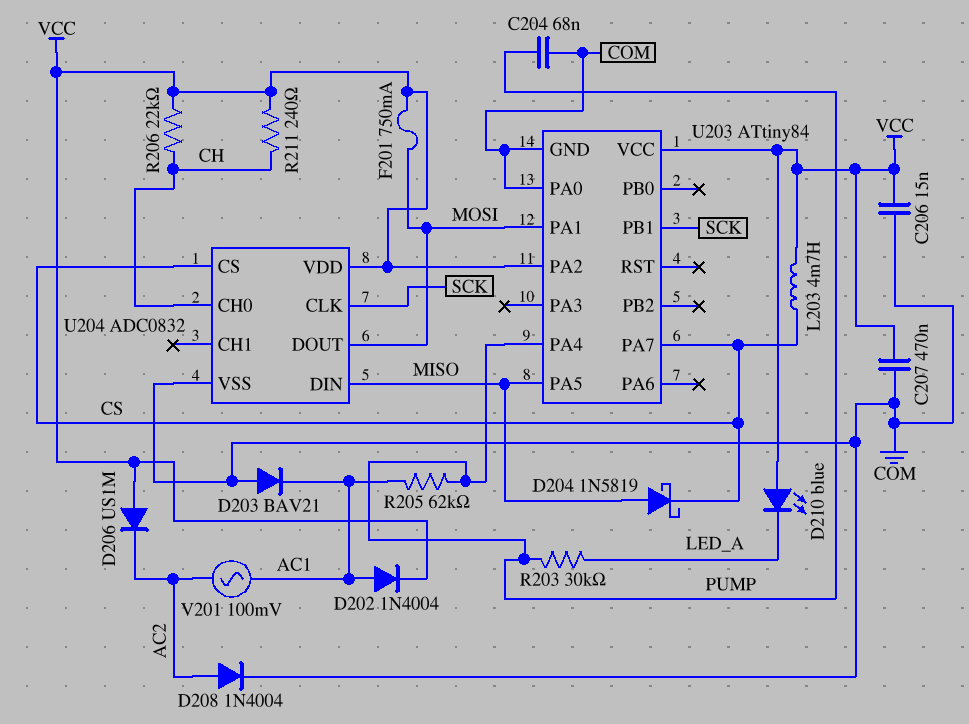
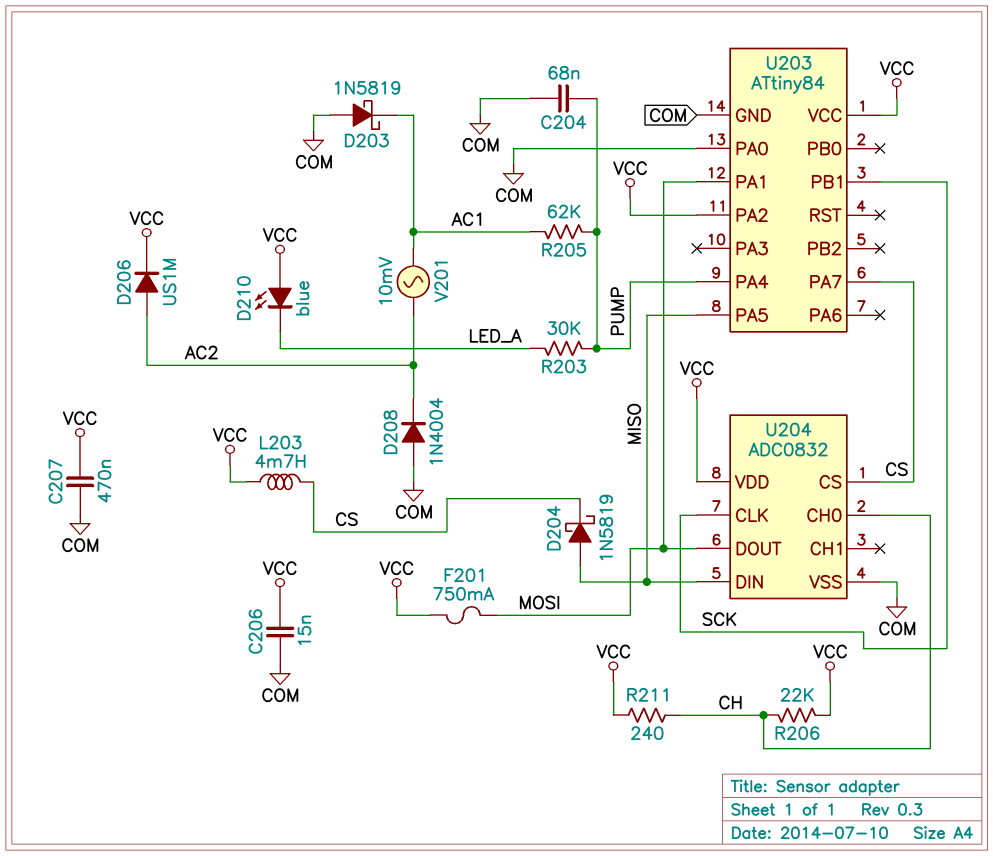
D202: diode 1N4004 (A AC1, K VCC) -> none
D203: diode BAV21 (A COM, K AC1) -> schottky 1N5819 (A COM, K AC1)
D206: diode US1M (A VCC, K AC2) -> diode US1M (A AC2, K VCC)
D208: diode 1N4004 (A AC2, K COM) -> diode 1N4004 (A COM, K AC2)
V201: AC 100mV (AC1, AC2) -> AC 10mV (AC1, AC2)

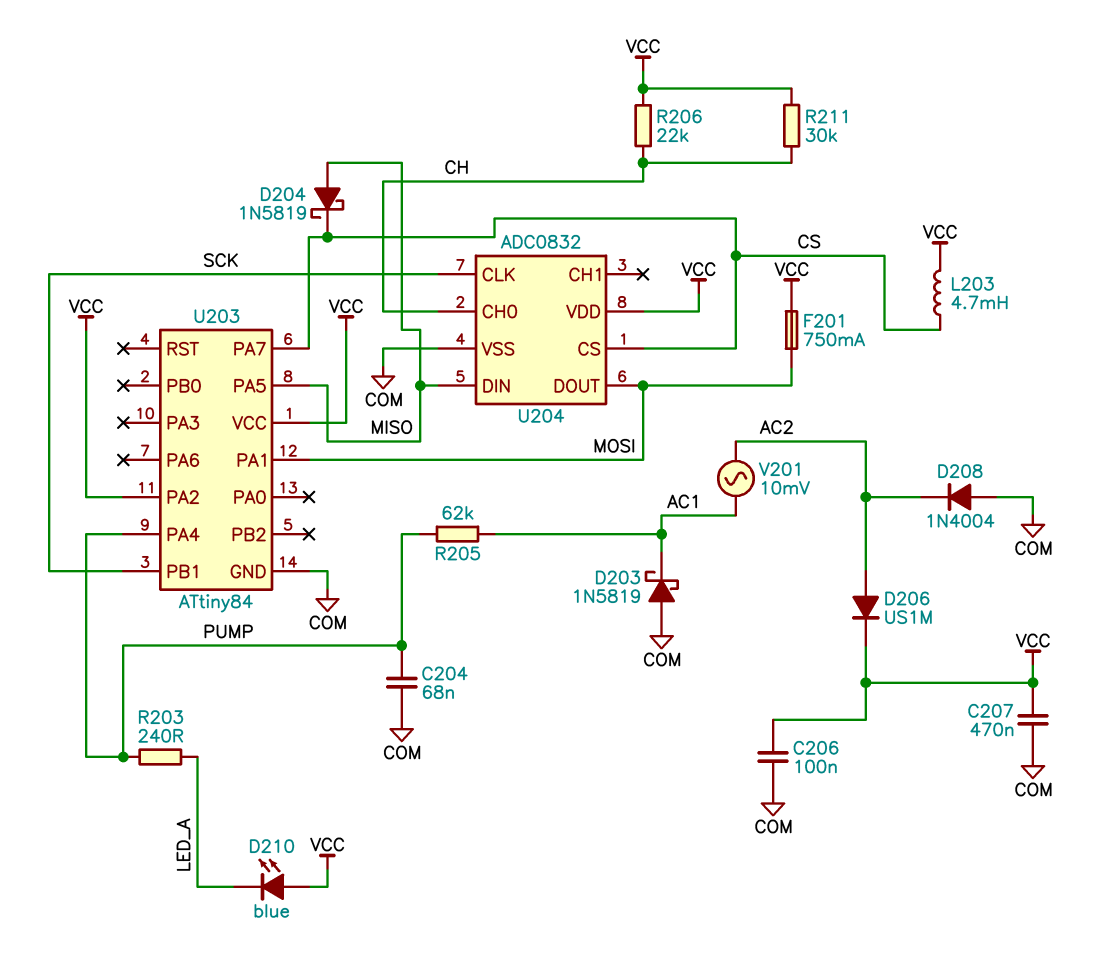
C206: 15nF (COM, VCC) -> 100nF (COM, VCC)
R203: 30k (LED_A, PUMP) -> 240 (LED_A, PUMP)
R211: 240 (CH, VCC) -> 30k (CH, VCC)
U203 pin PA0: COM -> none

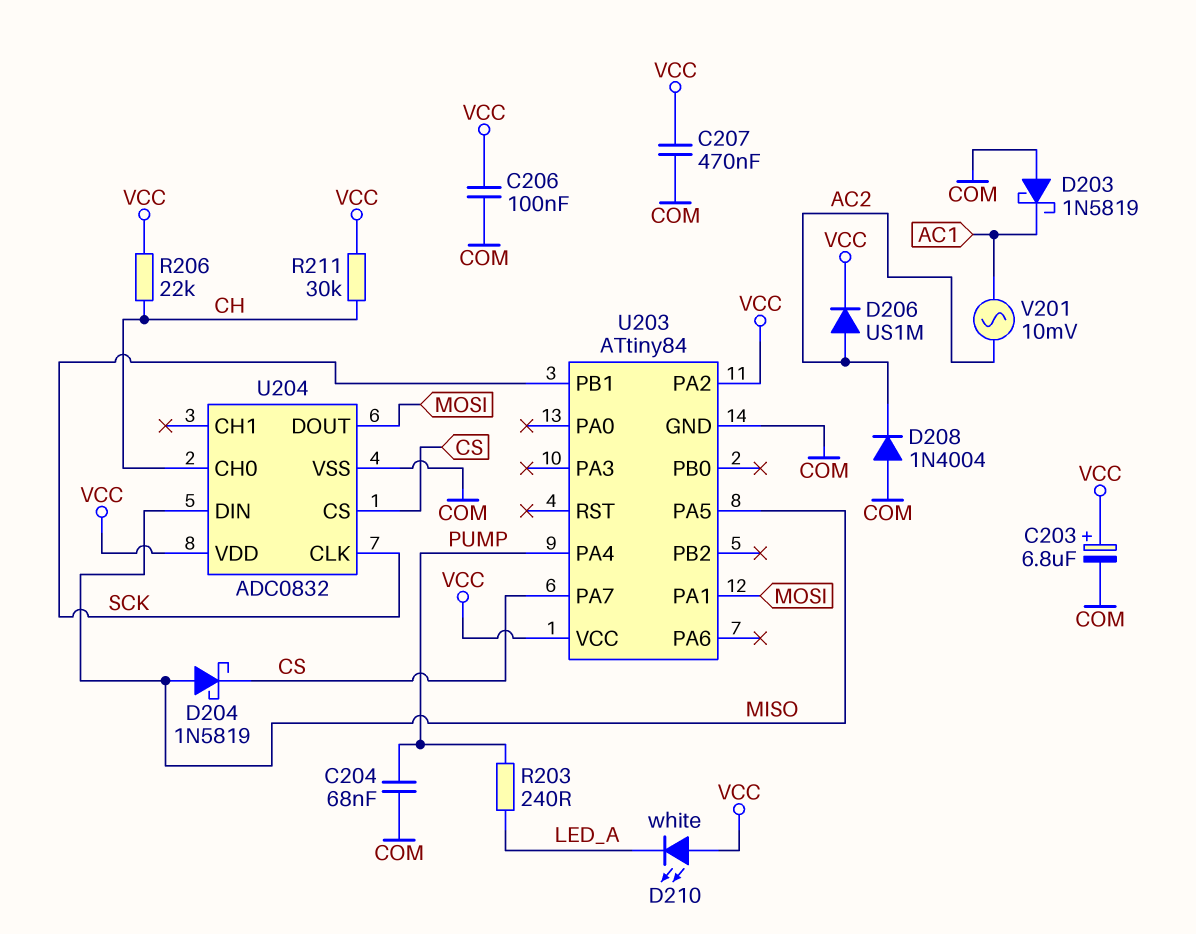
C203: none -> 6.8uF (plus VCC, minus COM)
D210: LED blue (A VCC, K LED_A) -> LED white (A VCC, K LED_A)
F201: 750mA (MOSI, VCC) -> none
L203: 4.7mH (CS, VCC) -> none
R205: 62k (AC1, PUMP) -> none

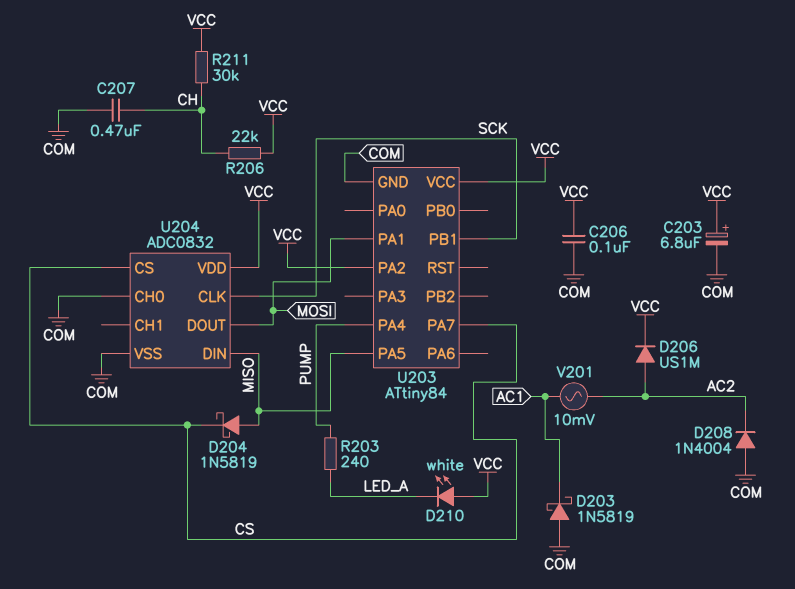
C204: 68nF (COM, PUMP) -> none
C207: 470nF (COM, VCC) -> 470nF (CH, COM)
U204 pin CH0: CH -> COM

